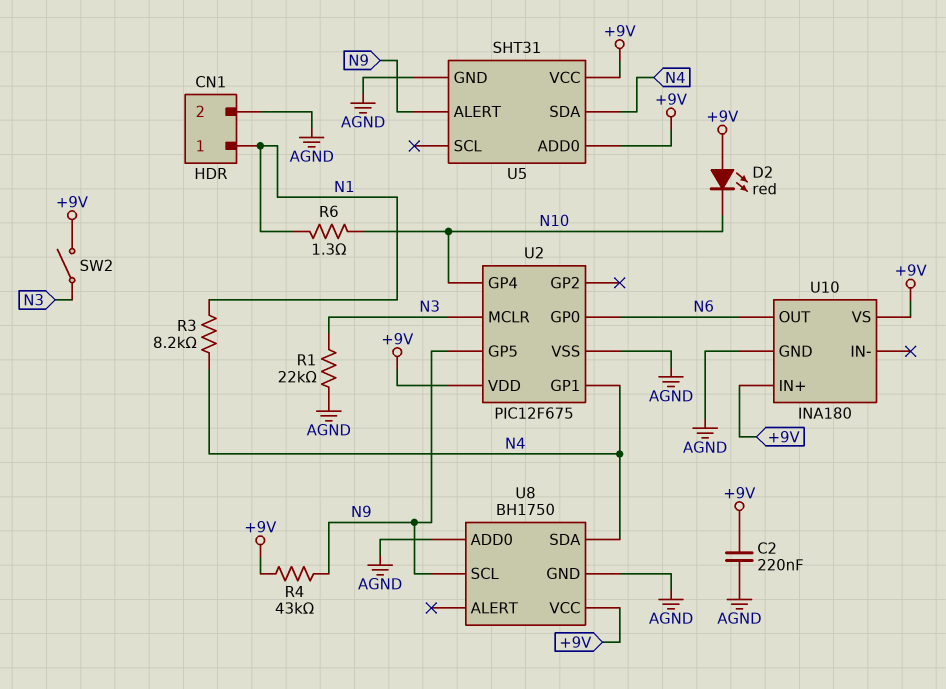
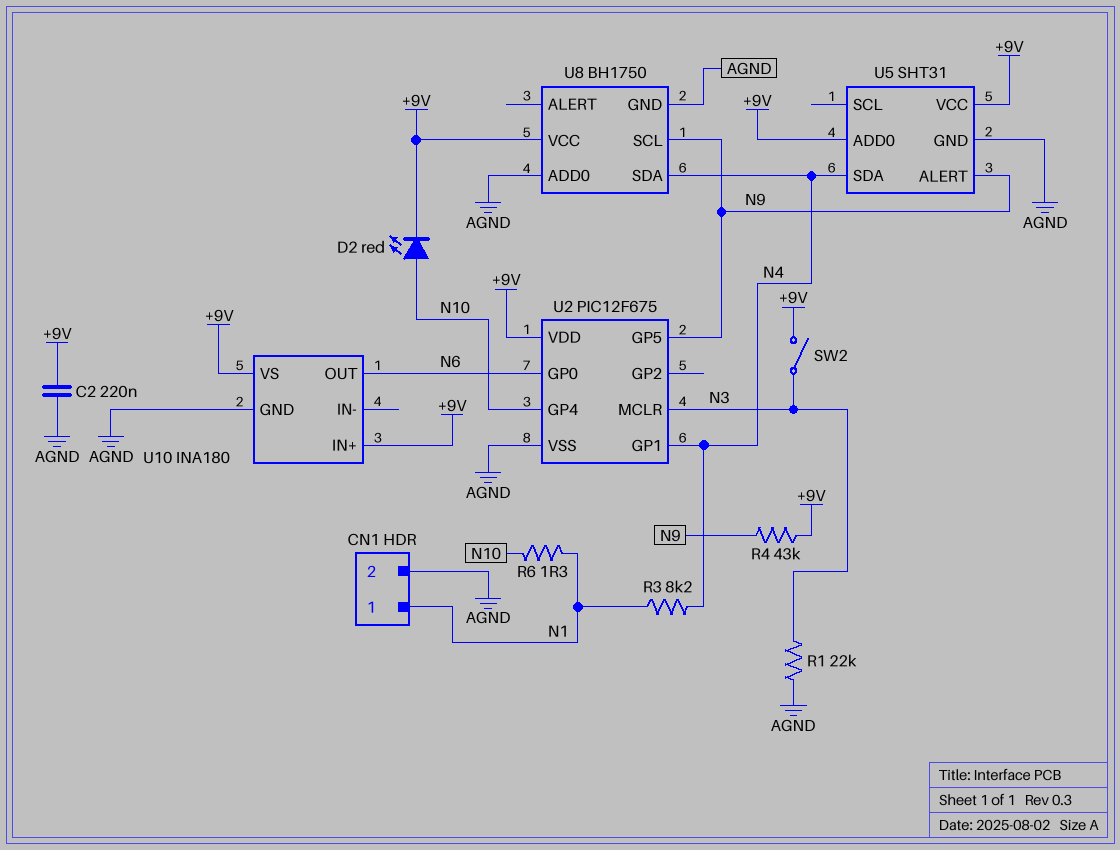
D2: LED red (A +9V, K N10) -> LED red (A N10, K +9V)

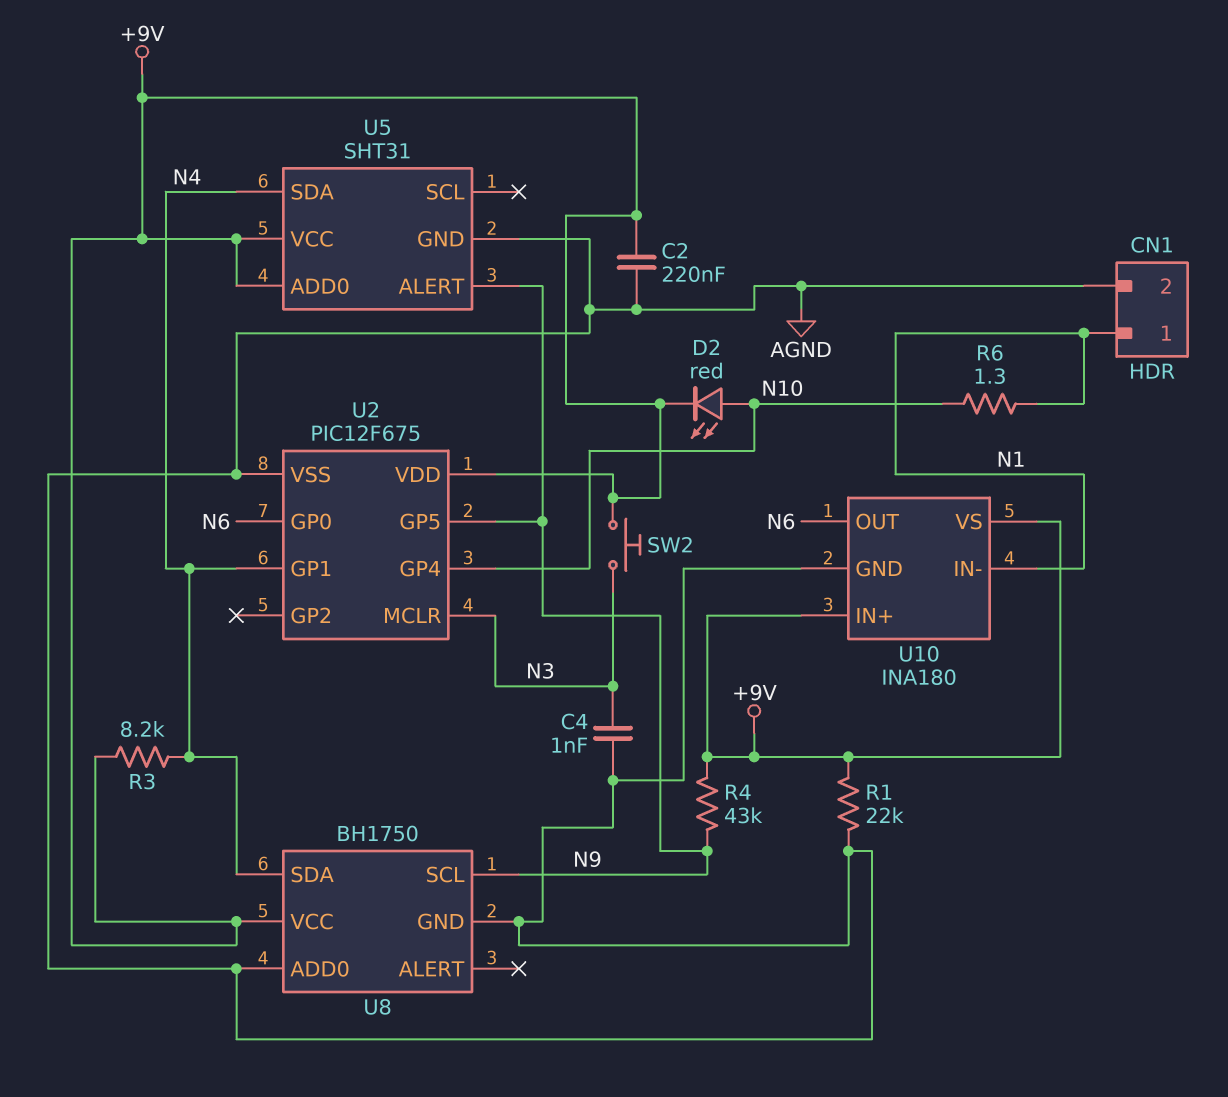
C4: none -> 1nF (AGND, N3)
R1: 22k (AGND, N3) -> 22k (+9V, AGND)
R3: 8.2k (N1, N4) -> 8.2k (+9V, N4)
SW2: switch (+9V, N3) -> button (+9V, N3)
U10 pin IN-: none -> N1

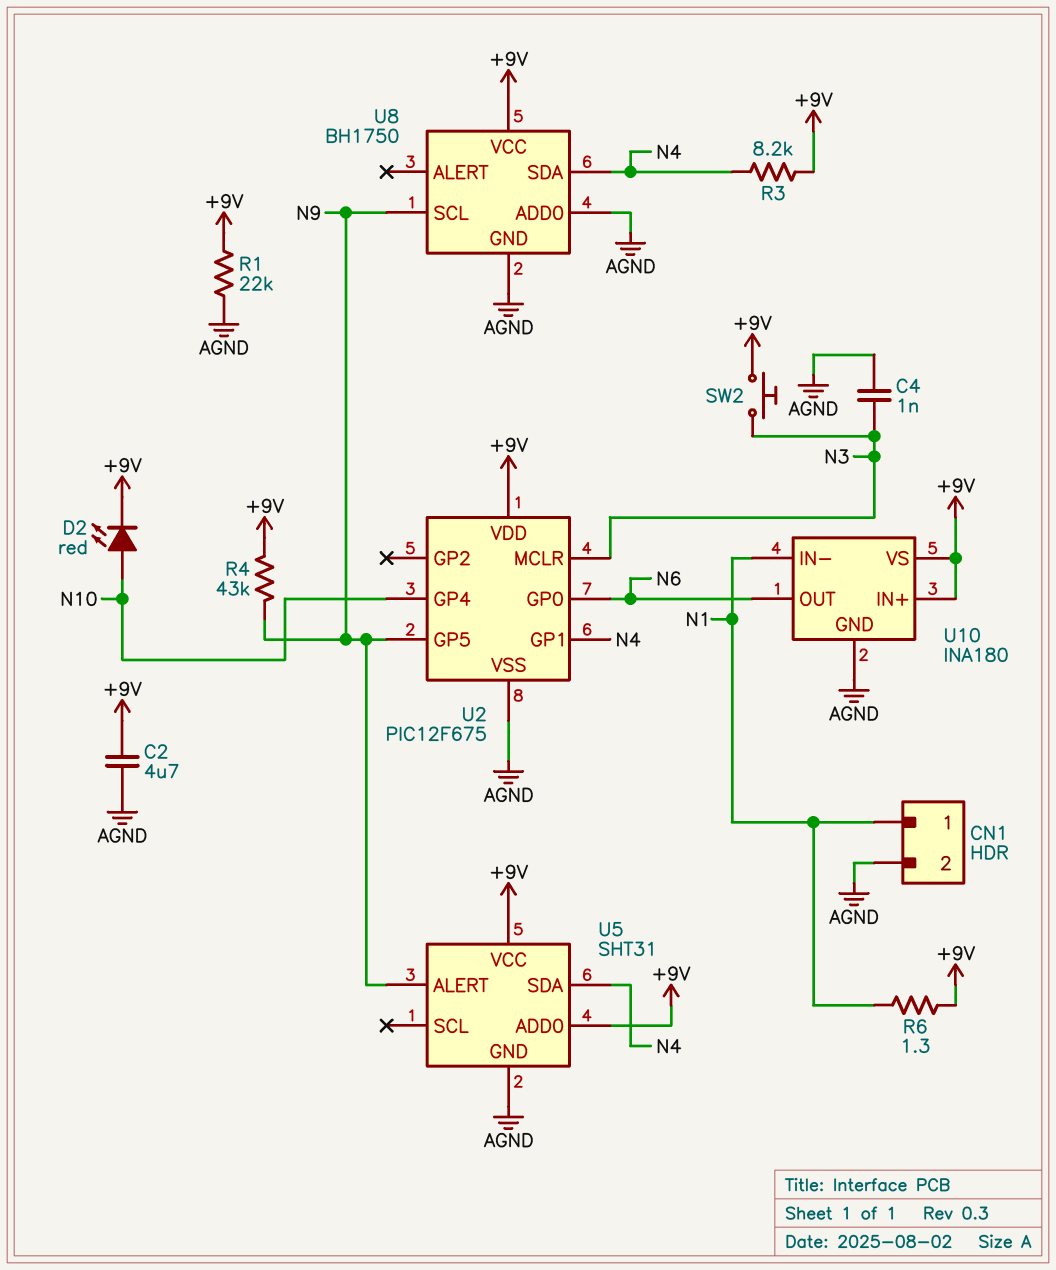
C2: 220nF (+9V, AGND) -> 4.7uF (+9V, AGND)
R6: 1.3 (N1, N10) -> 1.3 (+9V, N1)

